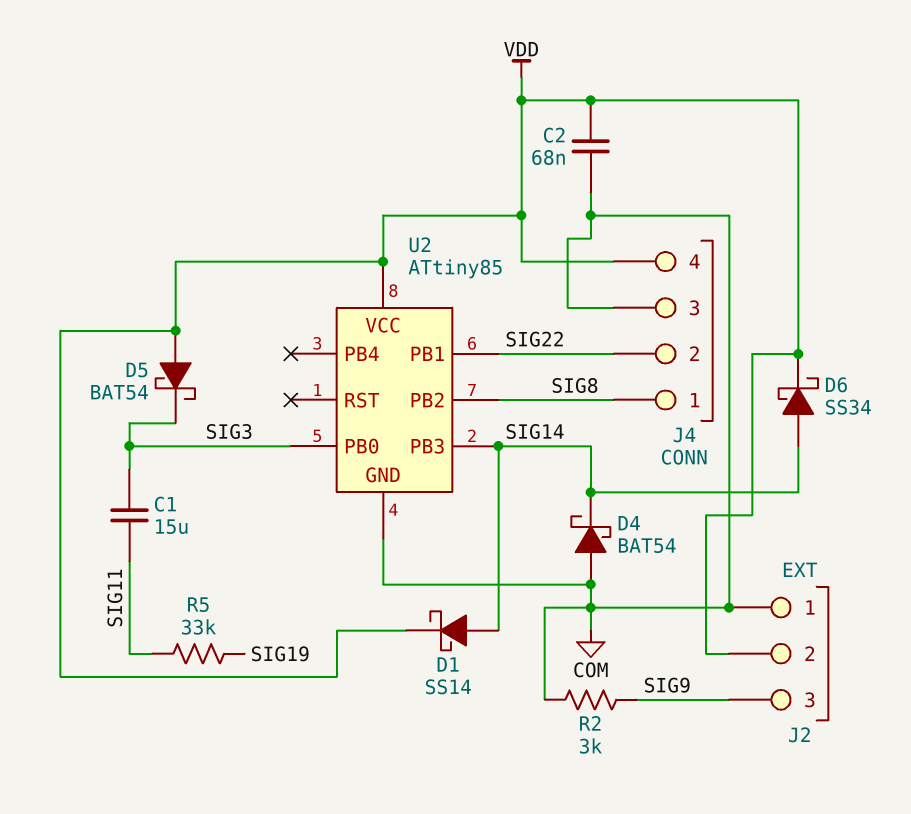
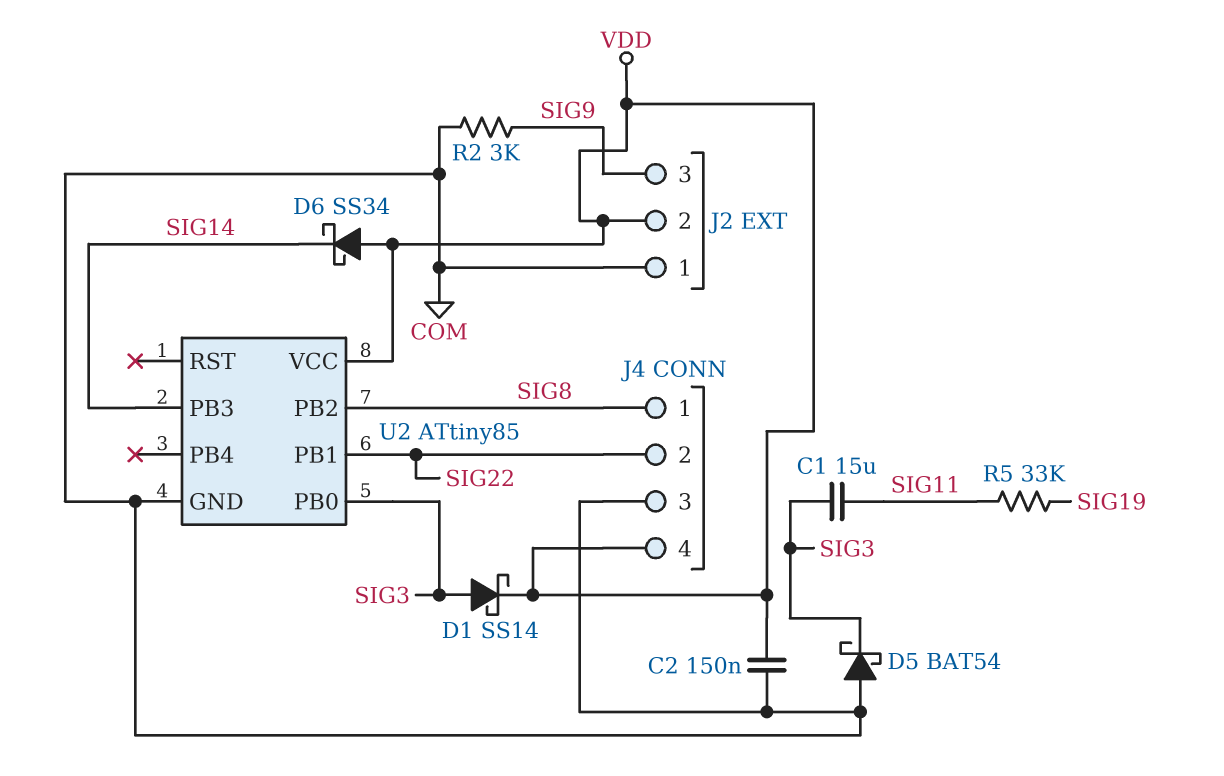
C2: 68nF (COM, VDD) -> 150nF (COM, VDD)
D1: schottky SS14 (A SIG14, K VDD) -> schottky SS14 (A SIG3, K VDD)
D4: schottky BAT54 (A COM, K SIG14) -> none
D5: schottky BAT54 (A VDD, K SIG3) -> schottky BAT54 (A COM, K SIG3)
D6: schottky SS34 (A SIG14, K VDD) -> schottky SS34 (A VDD, K SIG14)

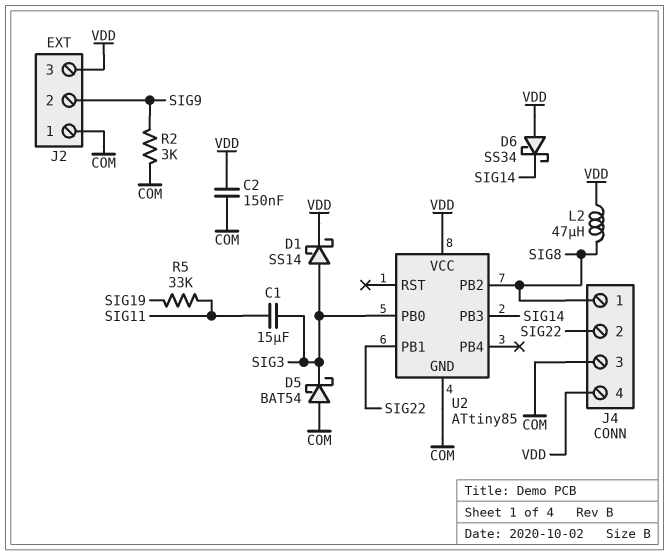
J2 pin 2: VDD -> SIG9
J2 pin 3: SIG9 -> VDD
L2: none -> 47uH (SIG8, VDD)

